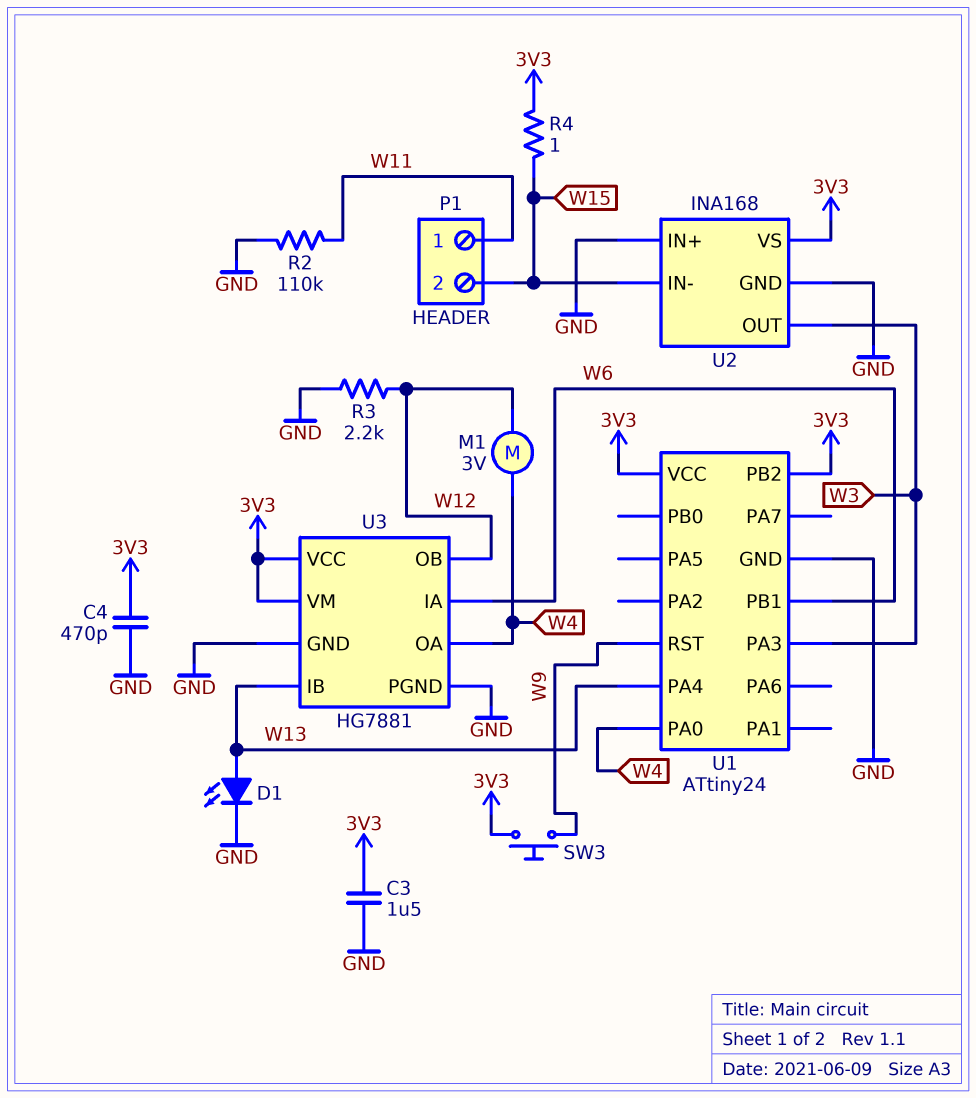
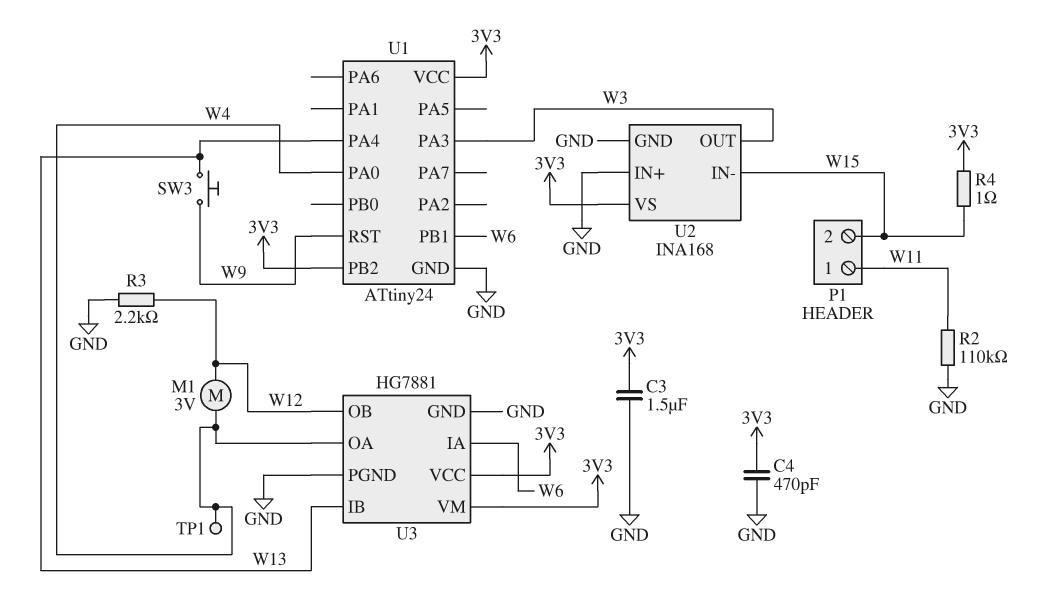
D1: LED (A W13, K GND) -> none
SW3: button (3V3, W9) -> button (W9, W13)
TP1: none -> test point (W4)

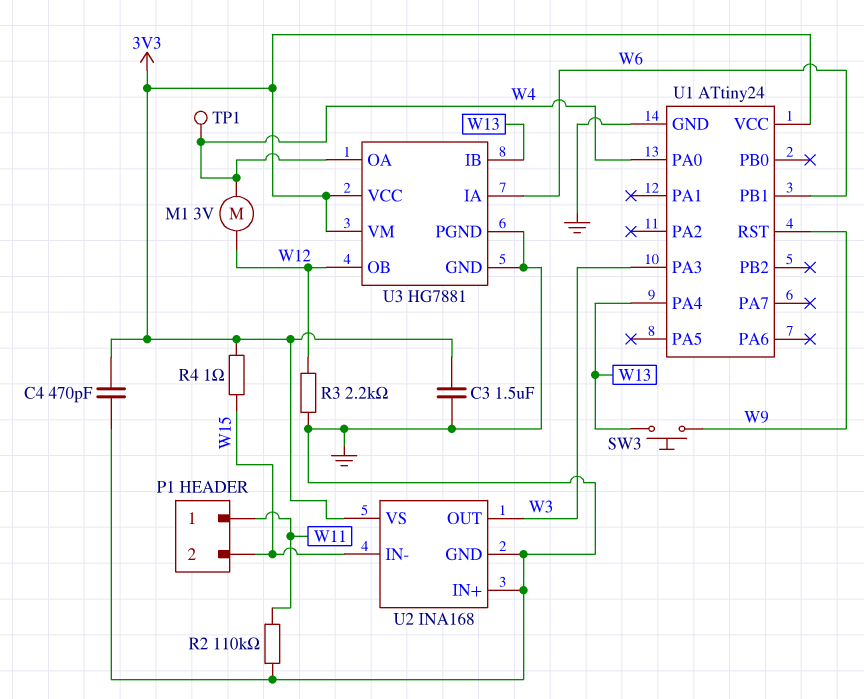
U1 pin PB2: 3V3 -> none

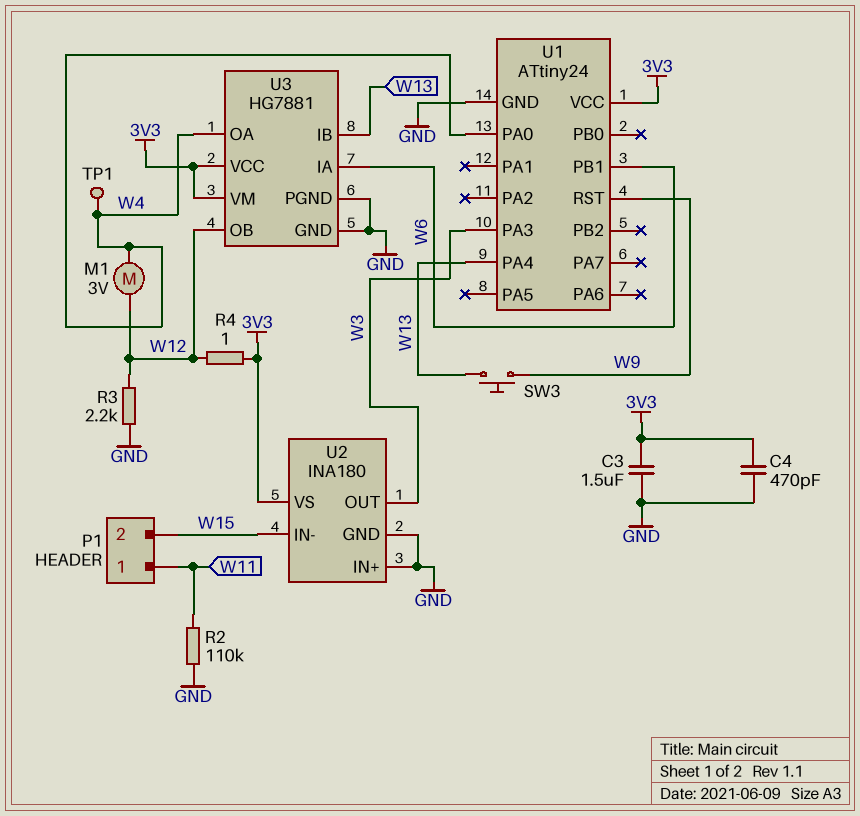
R4: 1 (3V3, W15) -> 1 (3V3, W12)
U2: INA168 -> INA180

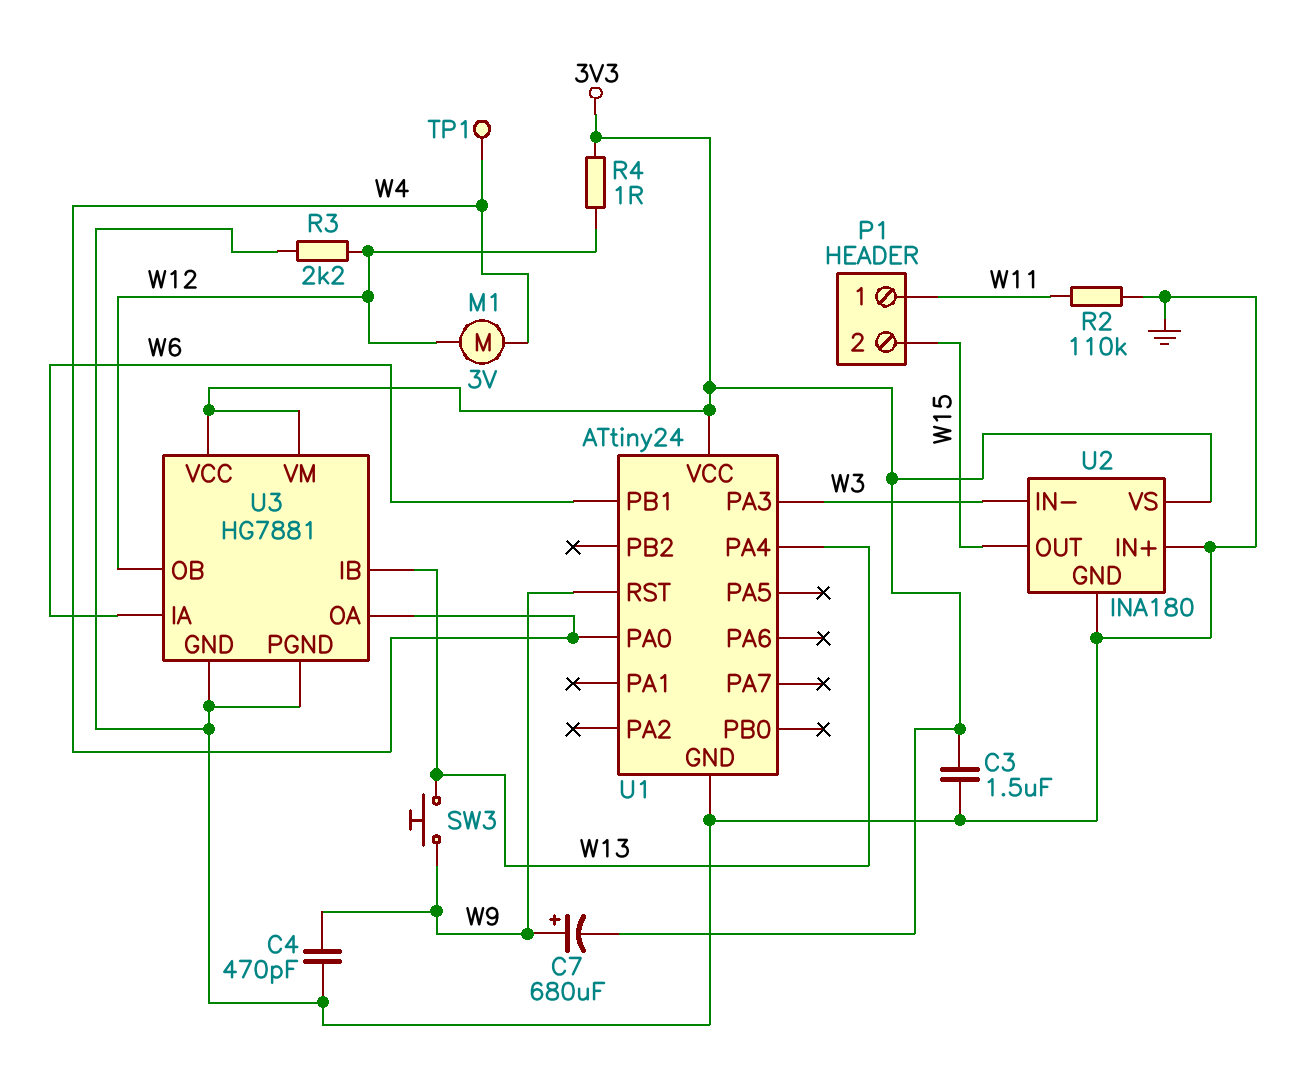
C4: 470pF (3V3, GND) -> 470pF (GND, W9)
C7: none -> 680uF (plus W9, minus 3V3)
U2 pin IN-: W15 -> W3
U2 pin OUT: W3 -> W15

